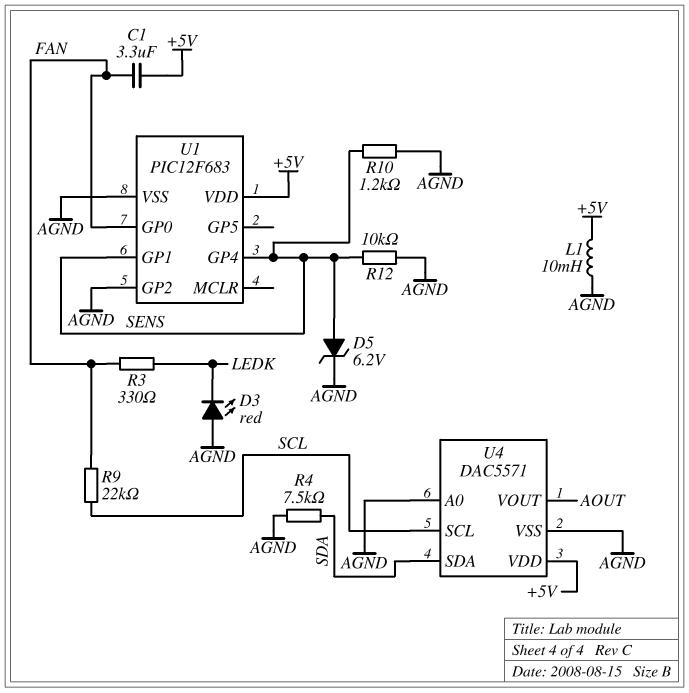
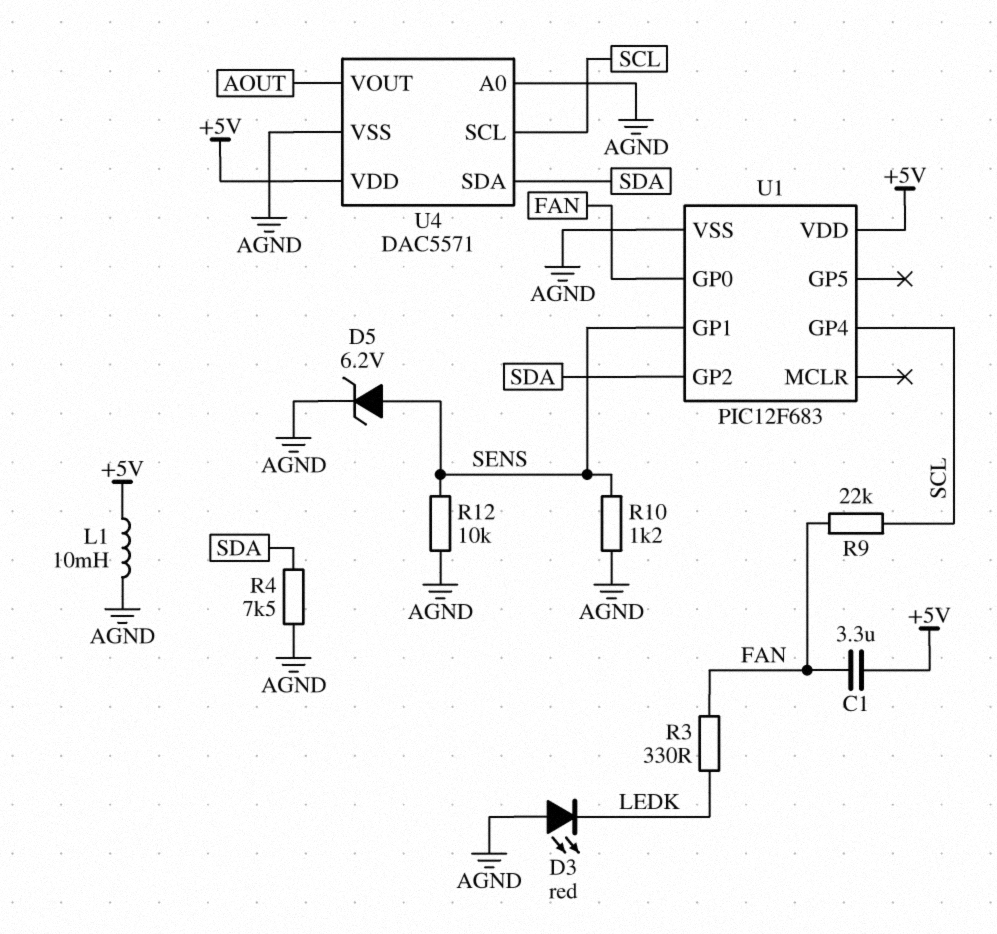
U1 pin GP2: AGND -> SDA
U1 pin GP4: SENS -> SCL

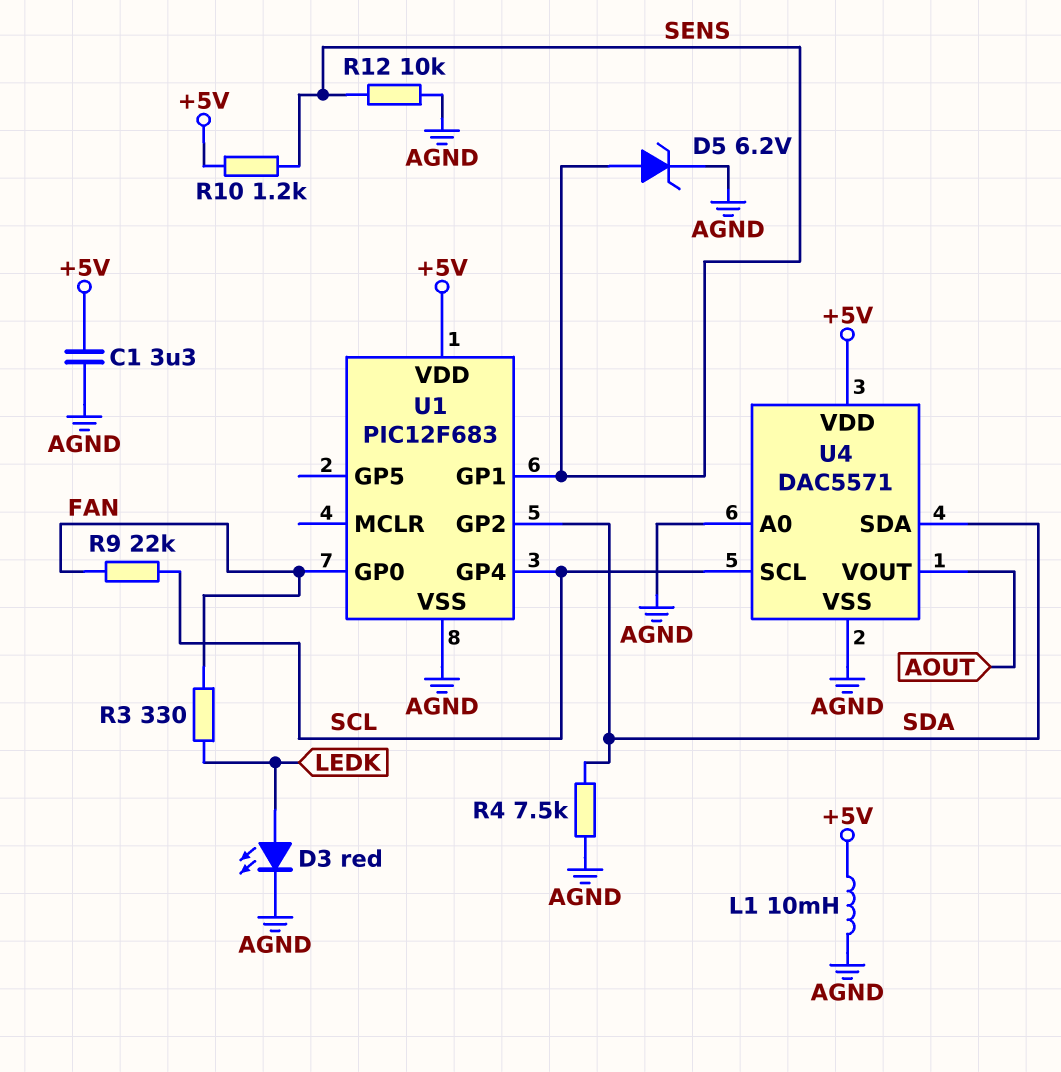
C1: 3.3uF (+5V, FAN) -> 3.3uF (+5V, AGND)
D3: LED red (A AGND, K LEDK) -> LED red (A LEDK, K AGND)
R10: 1.2k (AGND, SENS) -> 1.2k (+5V, SENS)

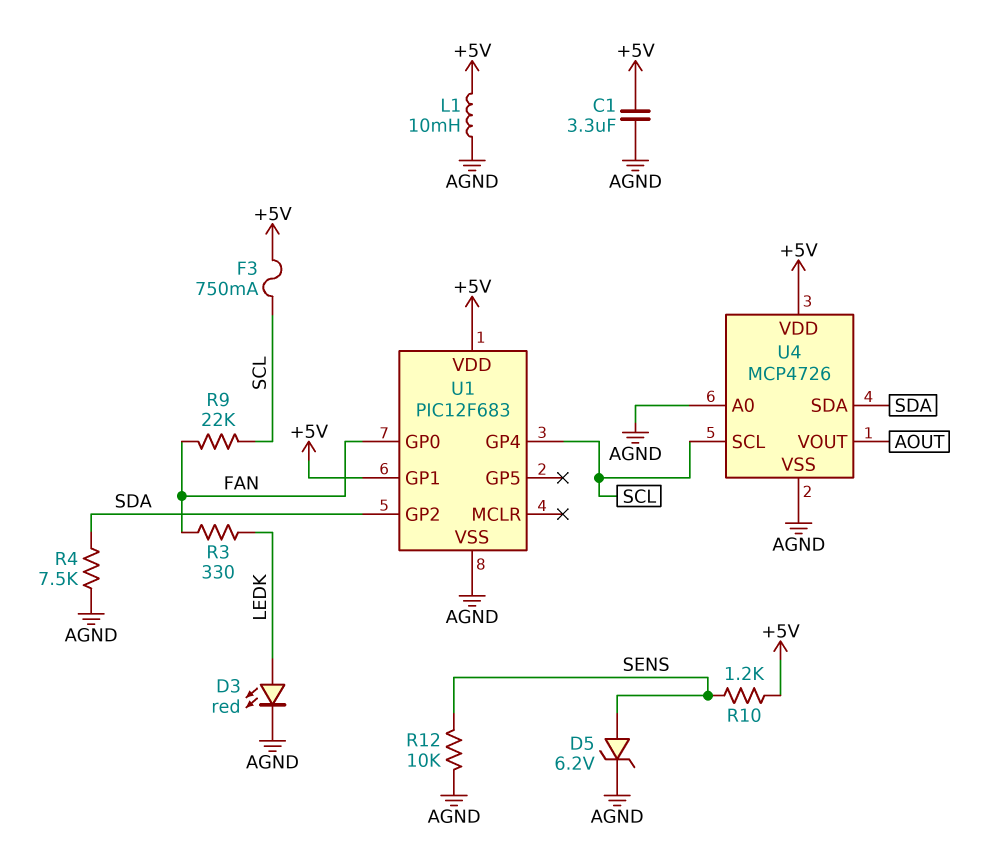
F3: none -> 750mA (+5V, SCL)
U1 pin GP1: SENS -> +5V
U4: DAC5571 -> MCP4726

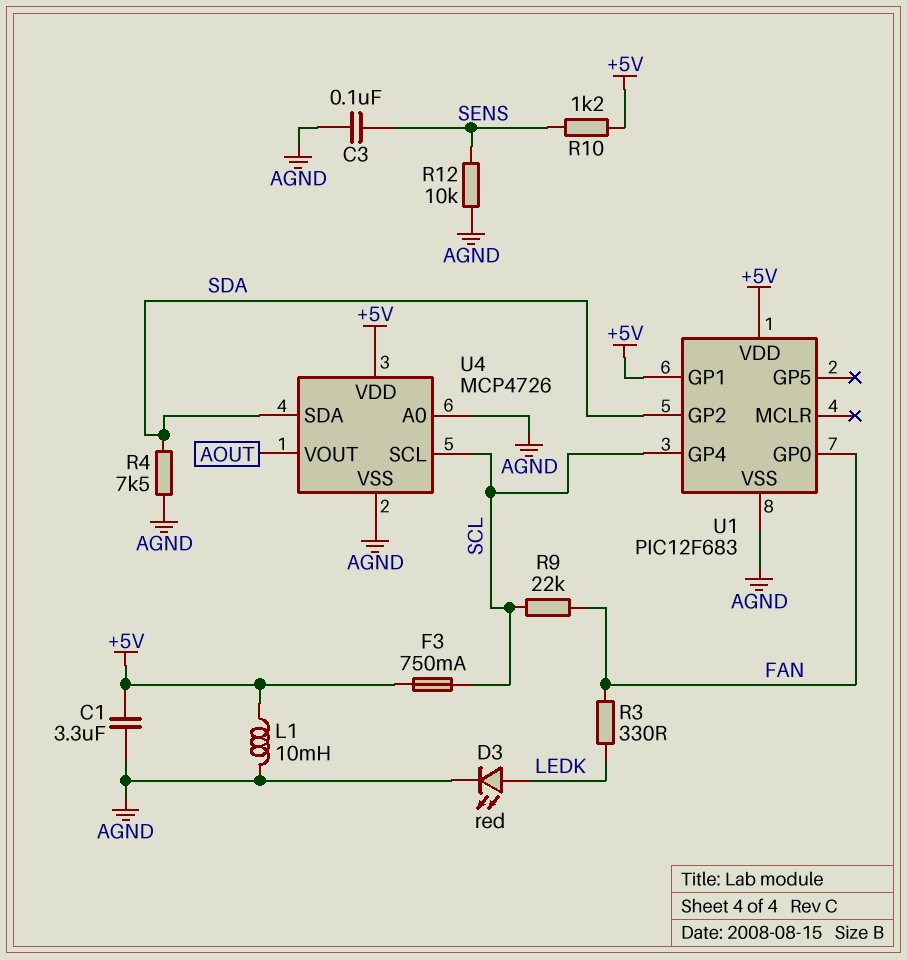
C3: none -> 100nF (AGND, SENS)
D5: zener 6.2V (A SENS, K AGND) -> none

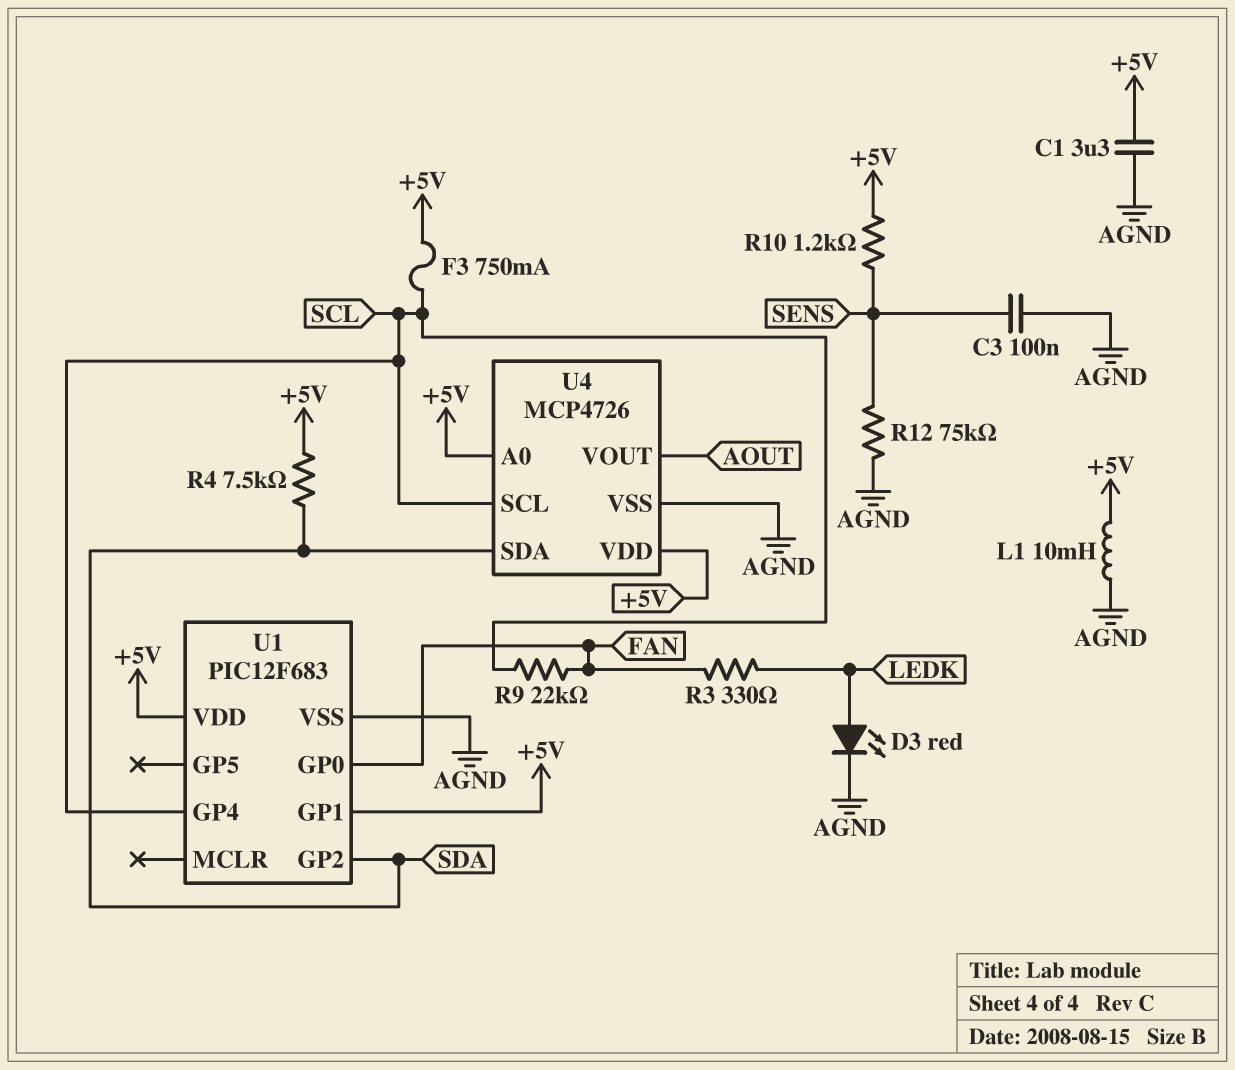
R4: 7.5k (AGND, SDA) -> 7.5k (+5V, SDA)
R12: 10k (AGND, SENS) -> 75k (AGND, SENS)
U4 pin A0: AGND -> +5V

